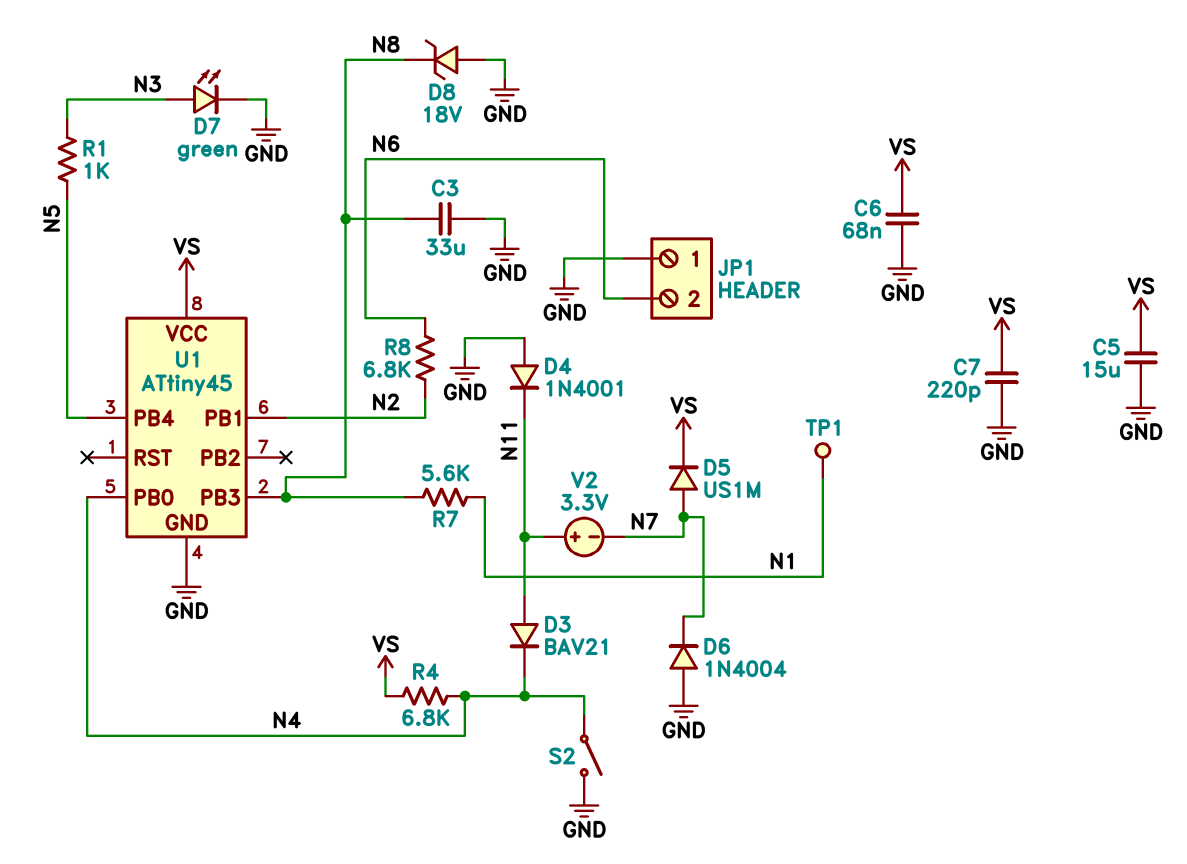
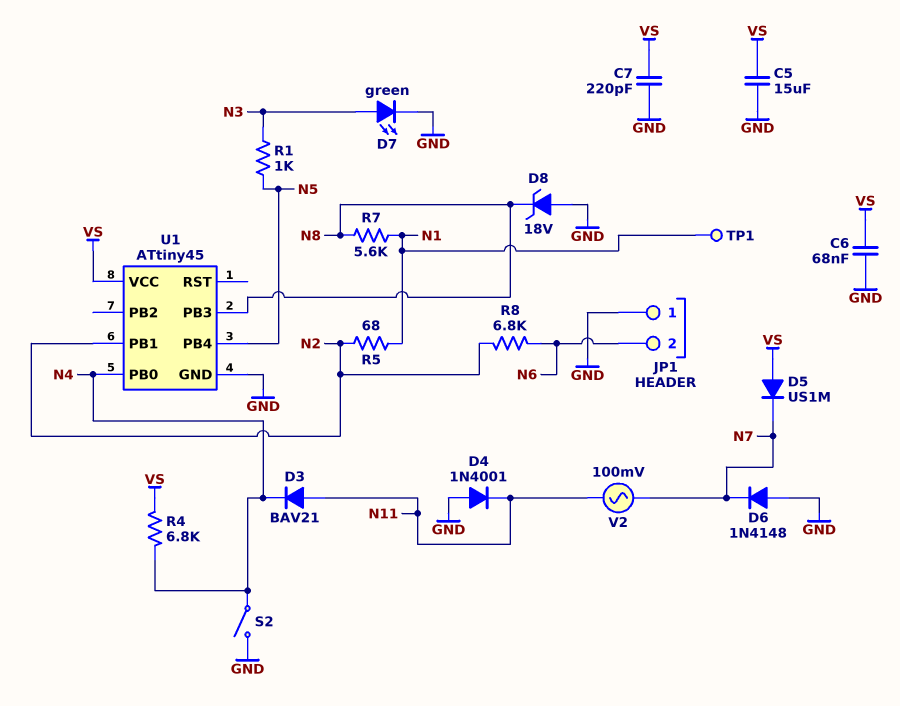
C3: 33uF (GND, N8) -> none
D5: diode US1M (A N7, K VS) -> diode US1M (A VS, K N7)
D6: diode 1N4004 (A GND, K N7) -> diode 1N4148 (A GND, K N7)
R5: none -> 68 (N1, N2)
V2: 3.3V (plus N11, minus N7) -> AC 100mV (N7, N11)

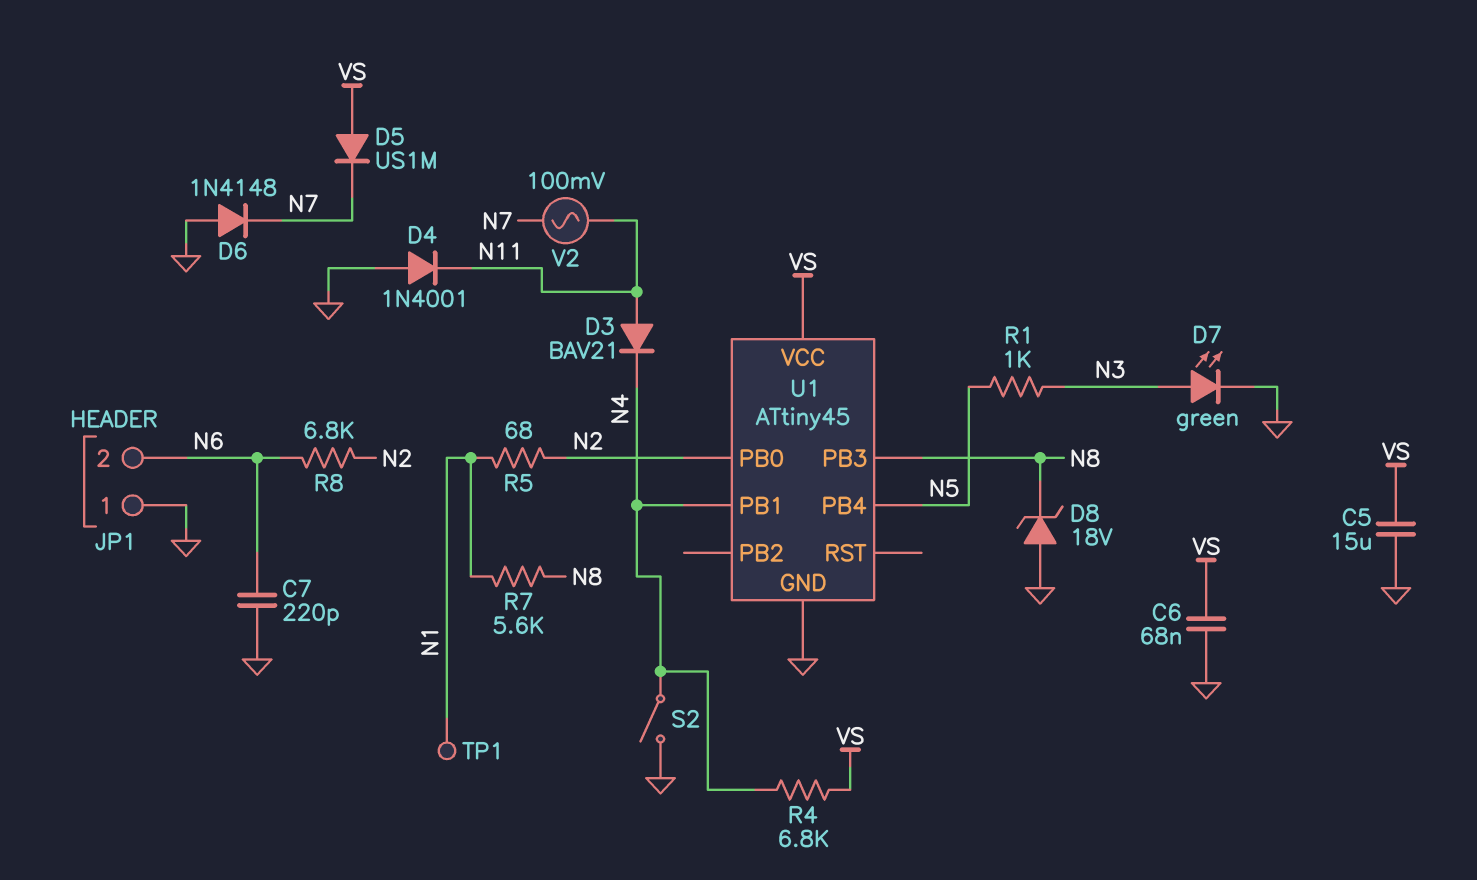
C7: 220pF (GND, VS) -> 220pF (GND, N6)
U1 pin PB0: N4 -> N2
U1 pin PB1: N2 -> N4

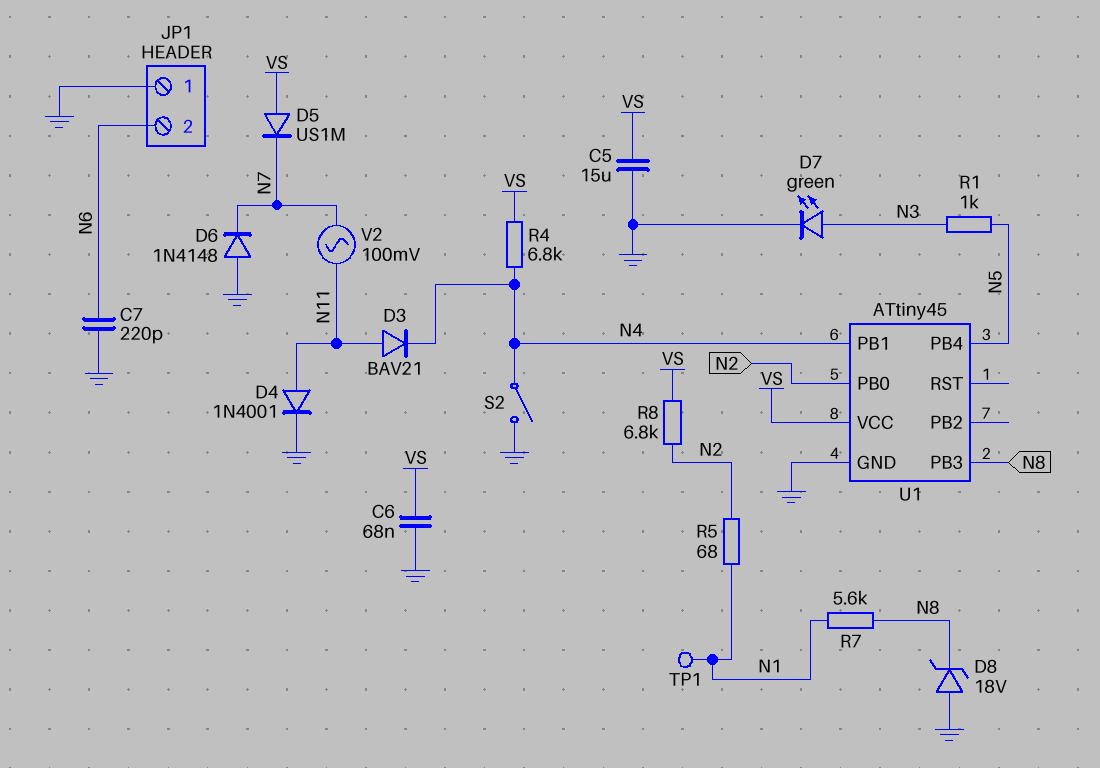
D4: diode 1N4001 (A GND, K N11) -> diode 1N4001 (A N11, K GND)
R8: 6.8k (N2, N6) -> 6.8k (N2, VS)

